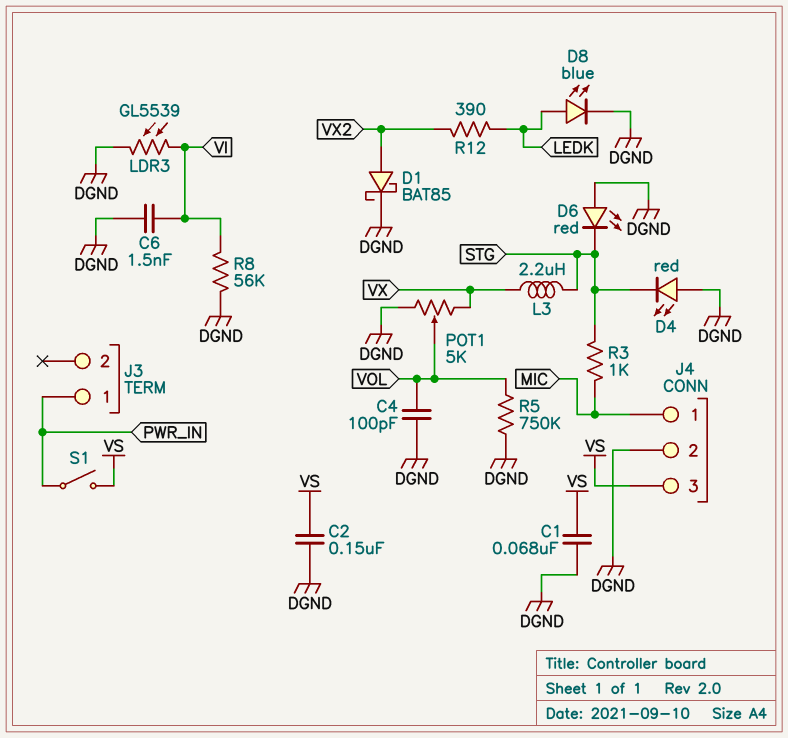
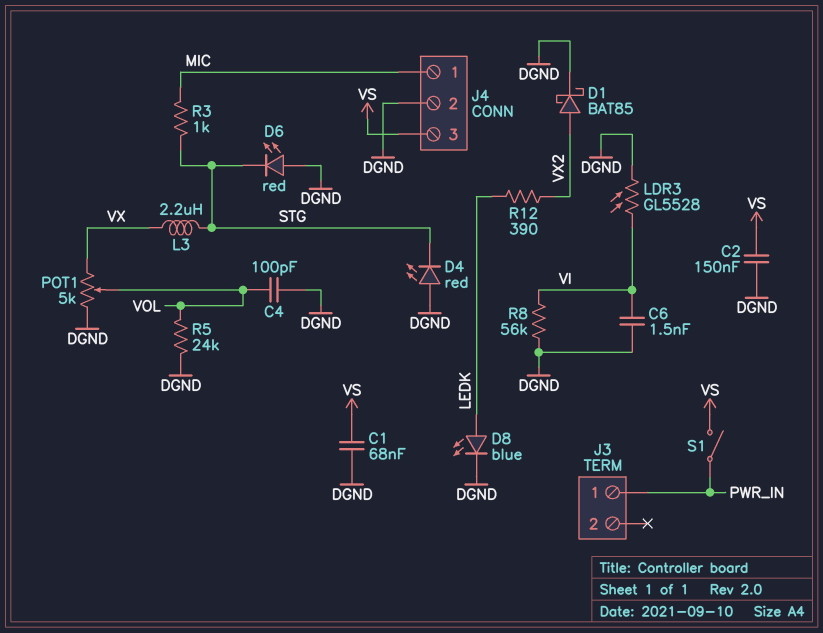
LDR3: GL5539 (DGND, VI) -> GL5528 (DGND, VI)
R5: 750k (DGND, VOL) -> 24k (DGND, VOL)

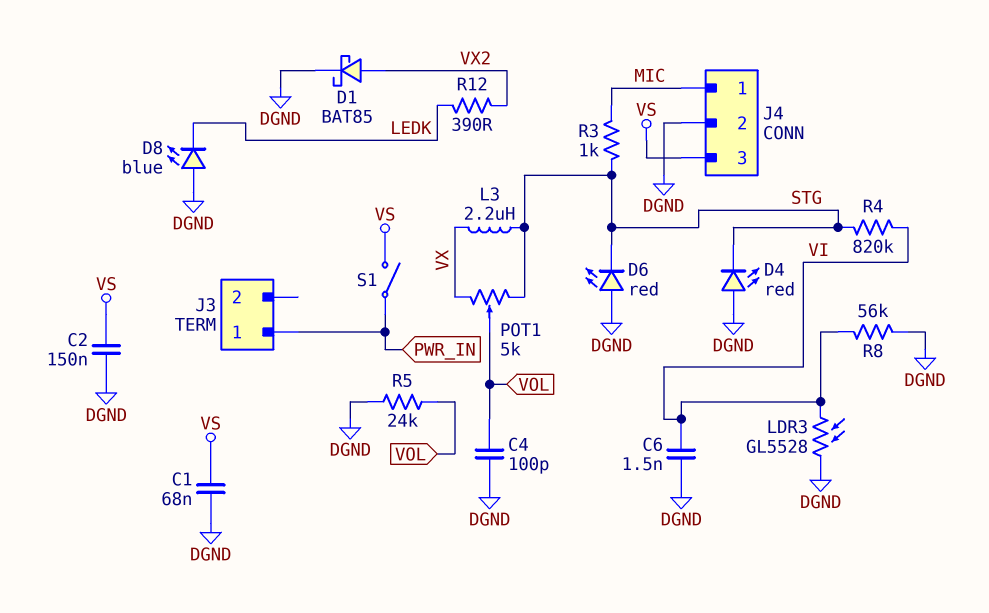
D8: LED blue (A LEDK, K DGND) -> LED blue (A DGND, K LEDK)
POT1: 5k (DGND, VX, wiper VOL) -> 5k (STG, VX, wiper VOL)
R4: none -> 820k (STG, VI)

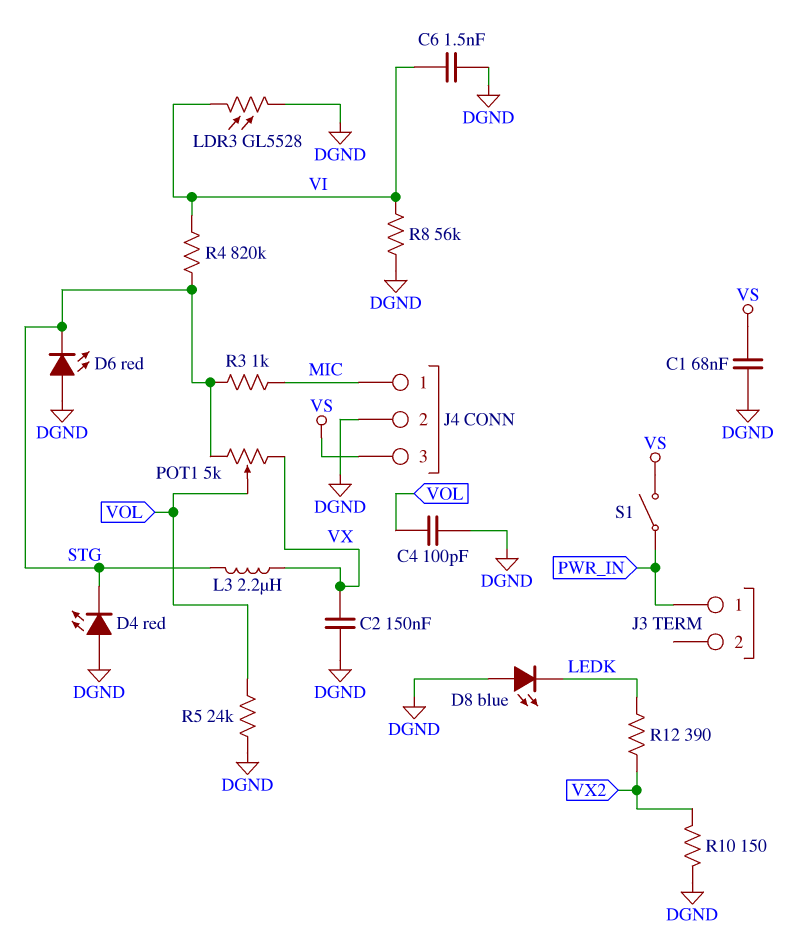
C2: 150nF (DGND, VS) -> 150nF (DGND, VX)
D1: schottky BAT85 (A VX2, K DGND) -> none
R10: none -> 150 (DGND, VX2)

